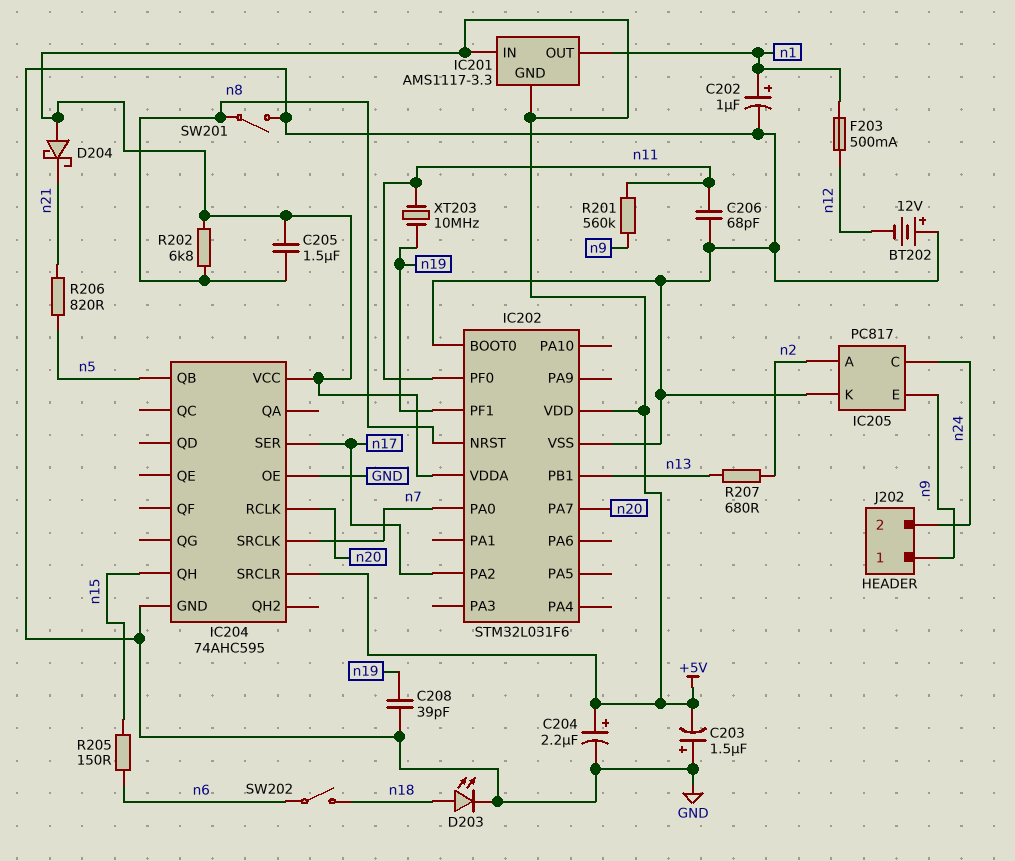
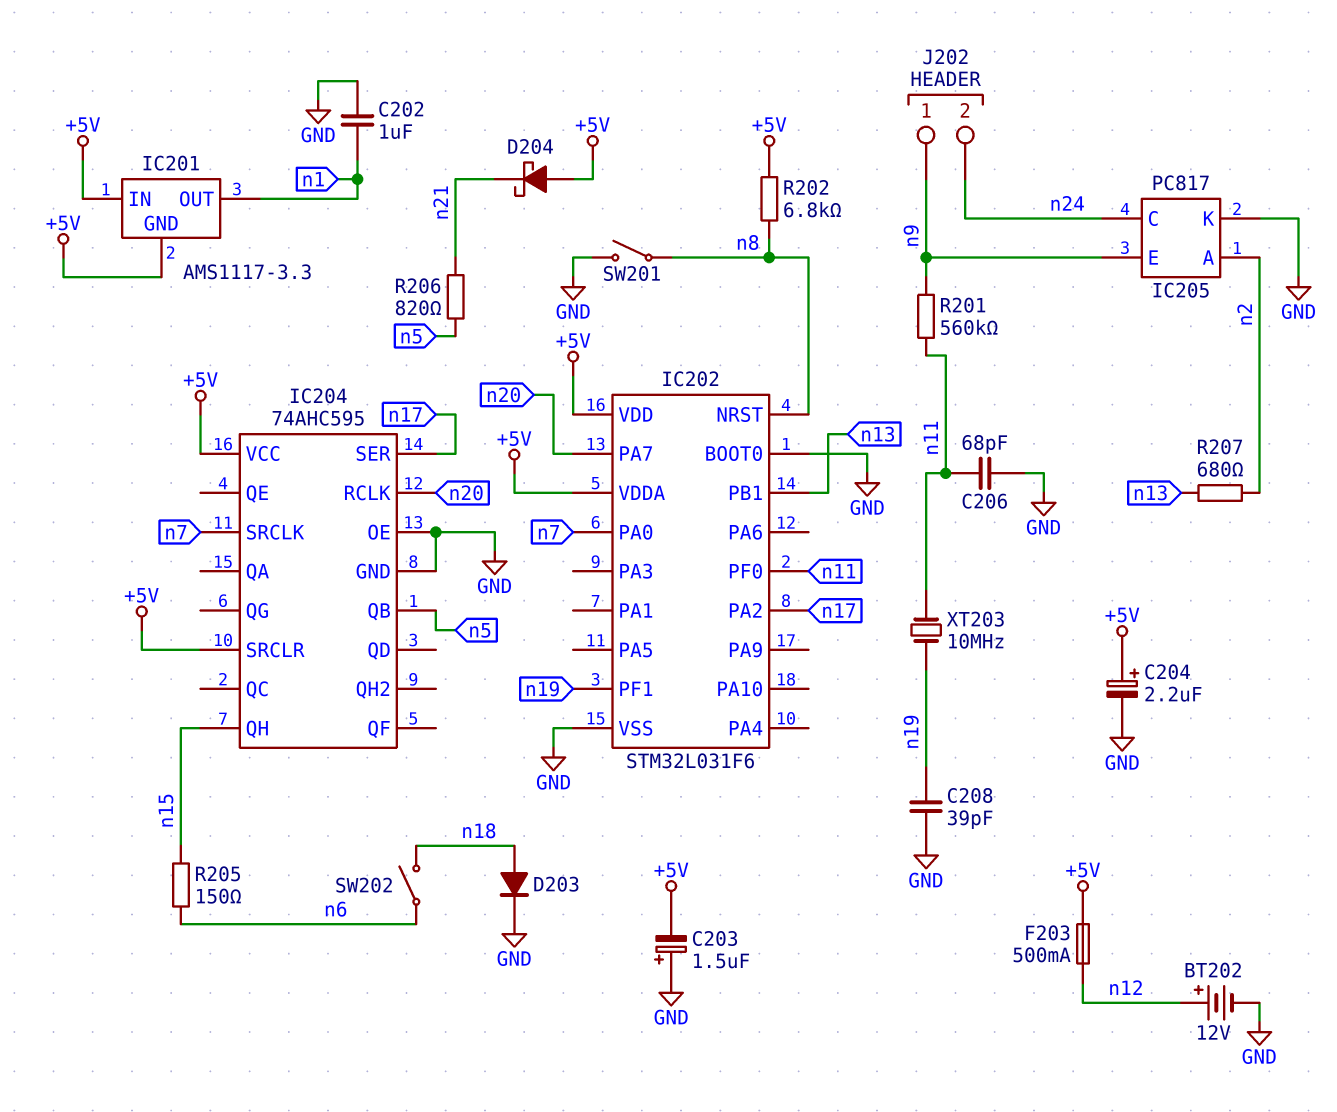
BT202: 12V (plus GND, minus n12) -> 12V (plus n12, minus GND)
C202: 1uF (plus n1, minus GND) -> 1uF (GND, n1)
C205: 1.5uF (+5V, n8) -> none
D203: LED (A n18, K GND) -> diode (A n18, K GND)
F203: 500mA (n1, n12) -> 500mA (+5V, n12)

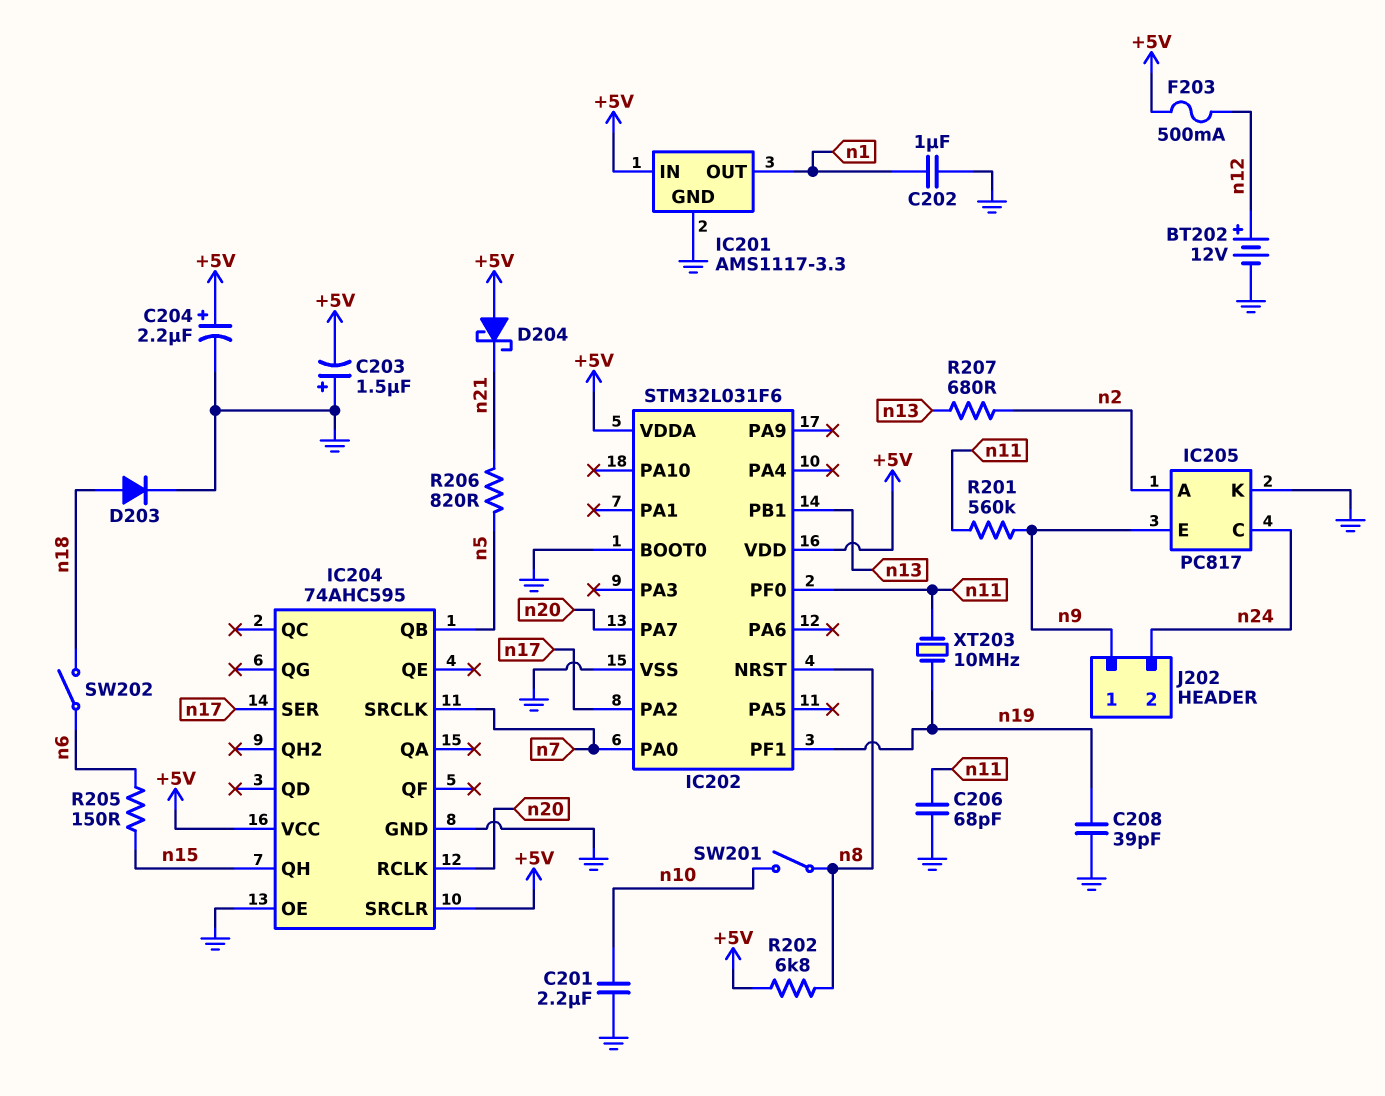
C201: none -> 2.2uF (GND, n10)
IC201 pin GND: +5V -> GND
SW201: switch (GND, n8) -> switch (n8, n10)

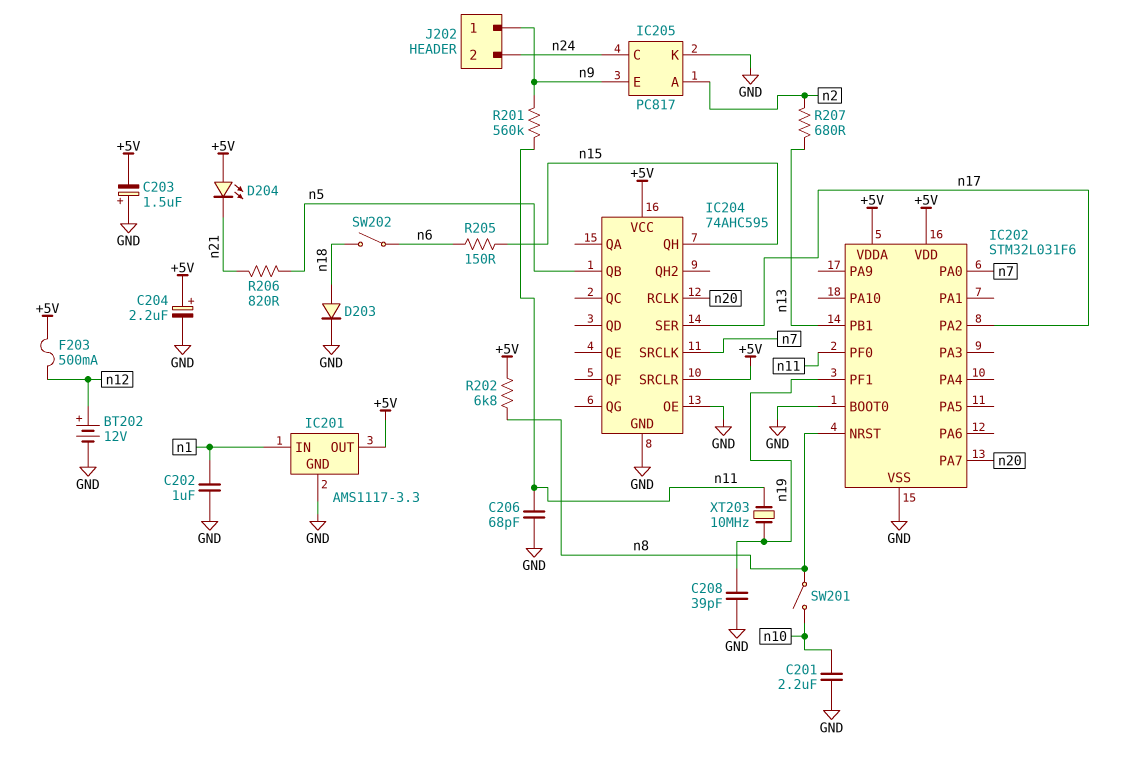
D204: schottky (A +5V, K n21) -> LED (A +5V, K n21)
IC201 pin IN: +5V -> n1
IC201 pin OUT: n1 -> +5V

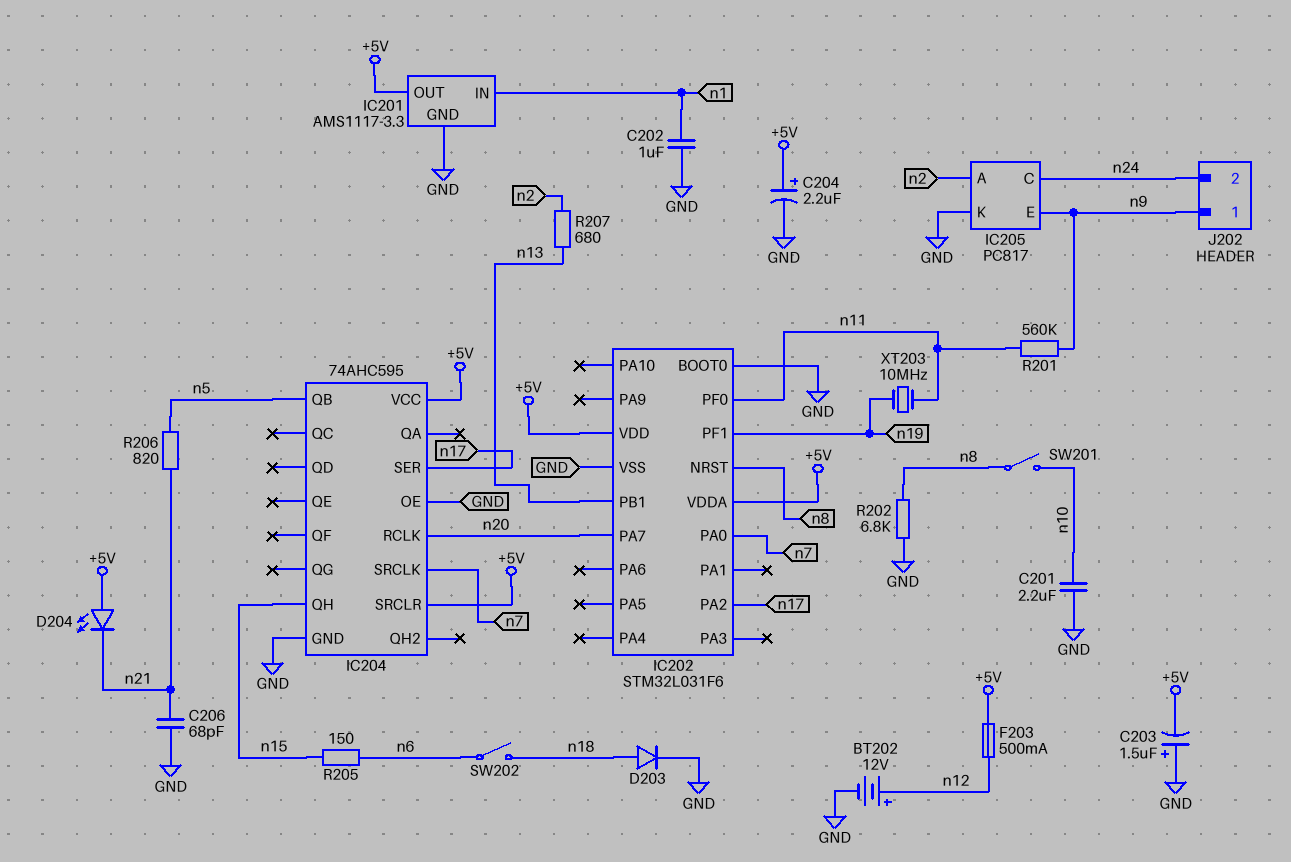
C206: 68pF (GND, n11) -> 68pF (GND, n21)
C208: 39pF (GND, n19) -> none
R202: 6.8k (+5V, n8) -> 6.8k (GND, n8)

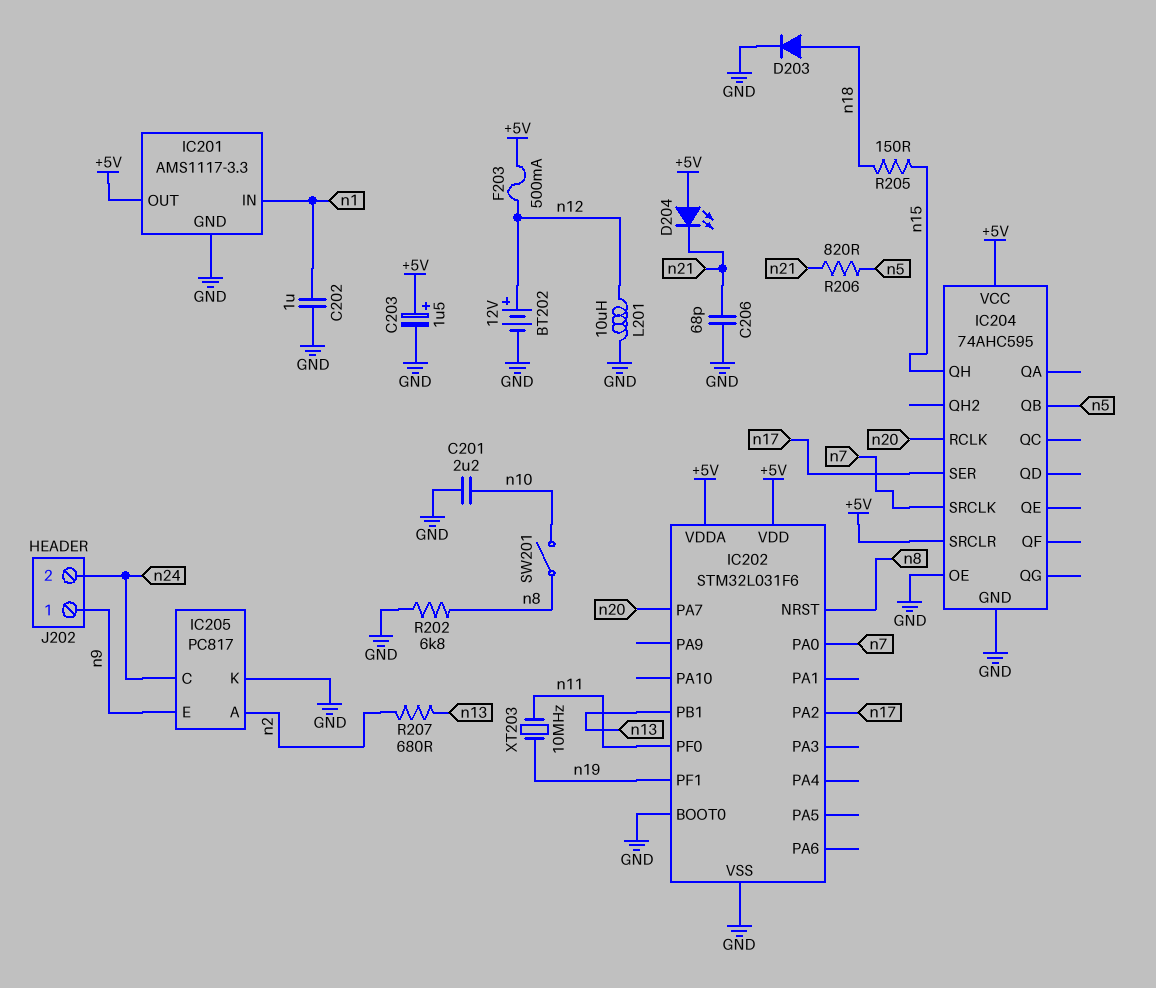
C203: 1.5uF (plus GND, minus +5V) -> 1.5uF (plus +5V, minus GND)
C204: 2.2uF (plus +5V, minus GND) -> none
L201: none -> 10uH (GND, n12)
R201: 560k (n9, n11) -> none
R205: 150 (n6, n15) -> 150 (n15, n18)
SW202: switch (n6, n18) -> none

